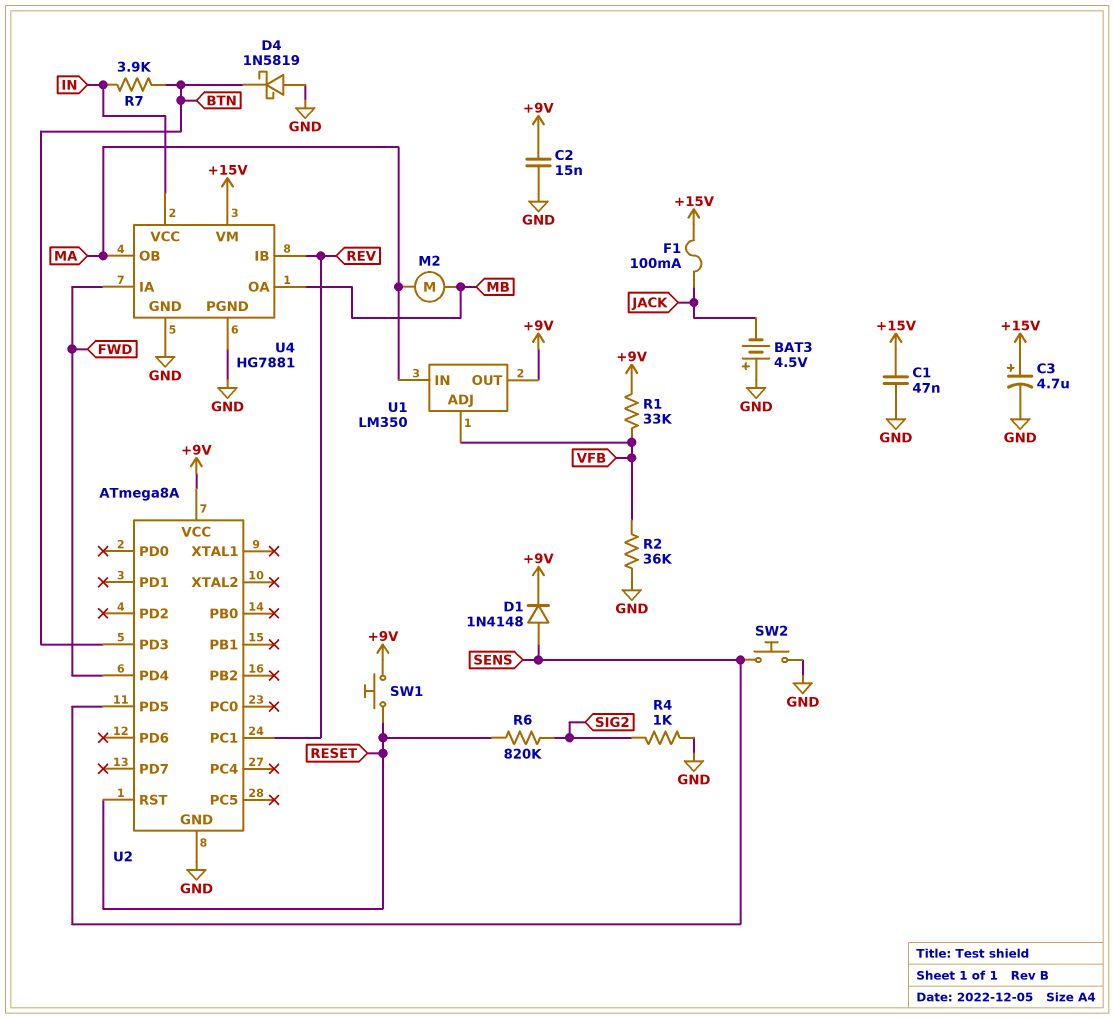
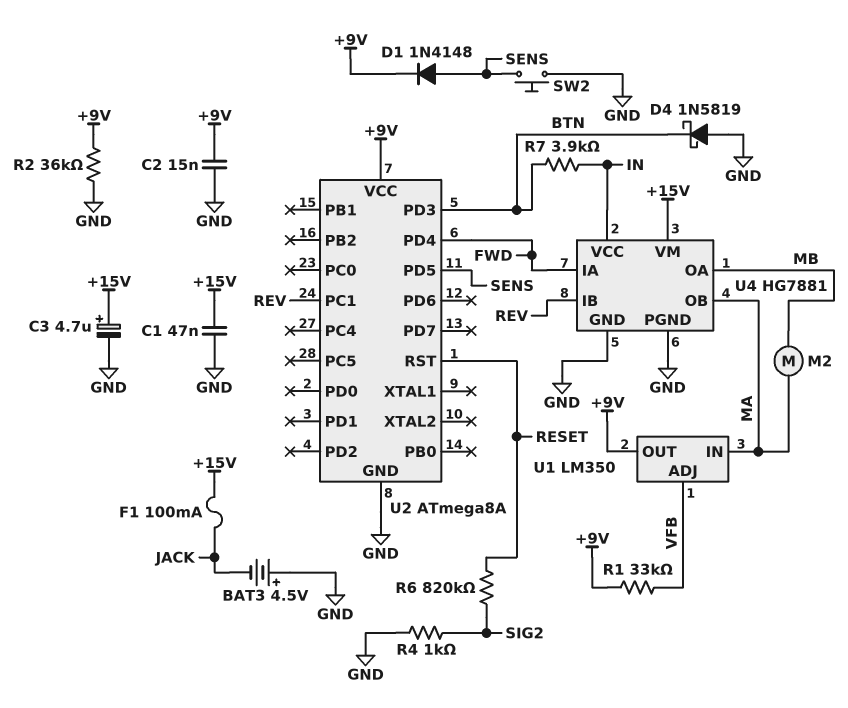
R2: 36k (GND, VFB) -> 36k (+9V, GND)
SW1: button (+9V, RESET) -> none

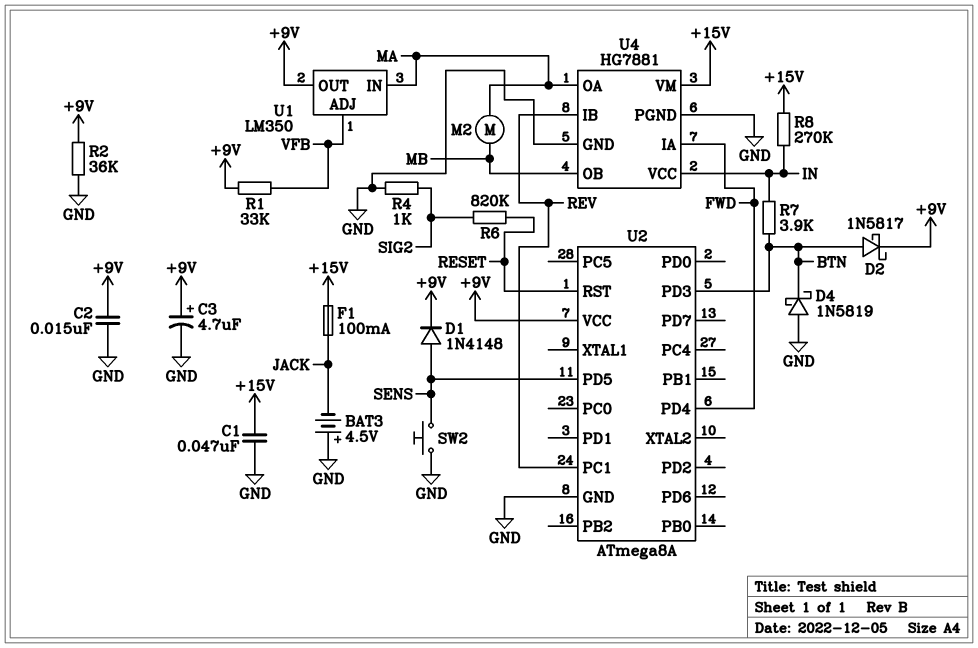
C3: 4.7uF (plus +15V, minus GND) -> 4.7uF (plus +9V, minus GND)
D2: none -> schottky 1N5817 (A BTN, K +9V)
R8: none -> 270k (+15V, IN)
U4 pin OA: MB -> MA
U4 pin OB: MA -> MB

